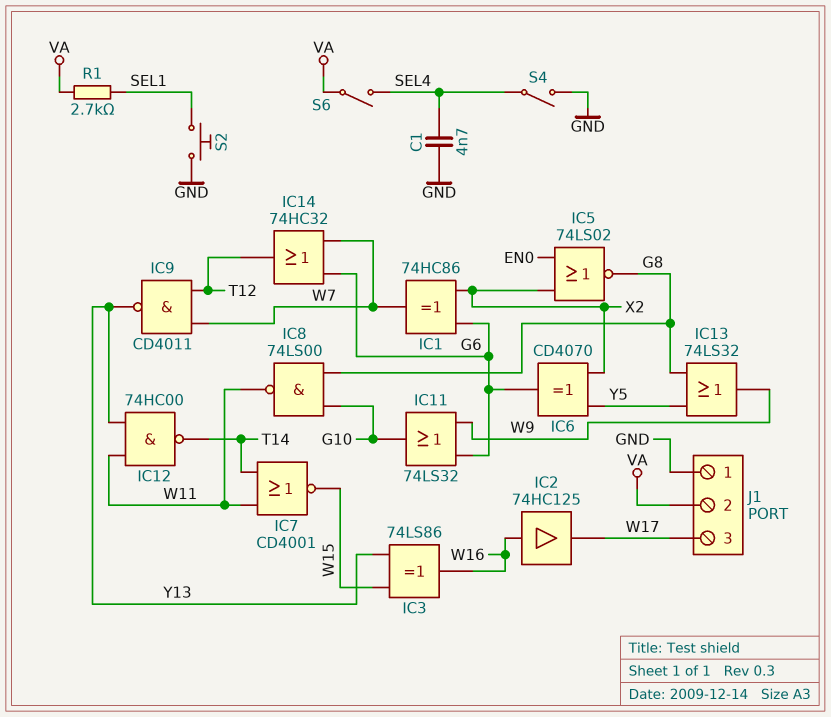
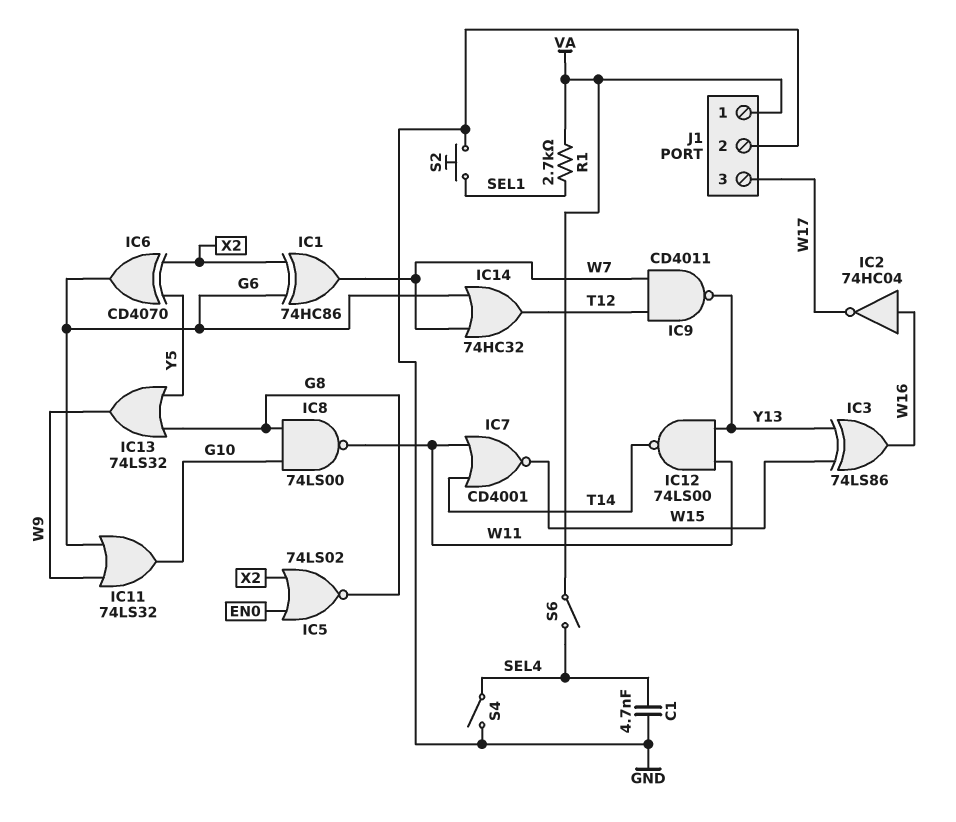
IC2: buffer 74HC125 (in W16, out W17) -> NOT 74HC04 (in W16, out W17)
IC12: NAND 74HC00 (in W11, in Y13, out T14) -> NAND 74LS00 (in W11, in Y13, out T14)
J1 pin 1: GND -> VA
J1 pin 2: VA -> GND

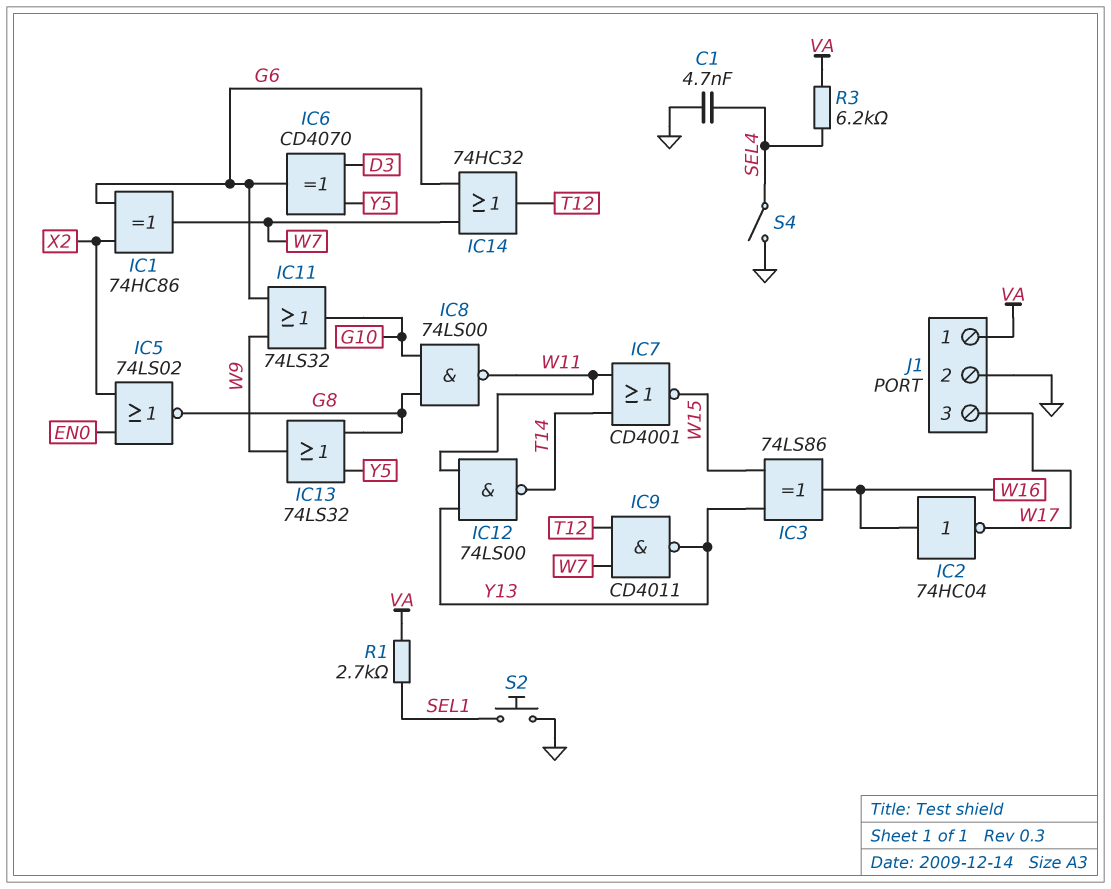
IC6: XOR CD4070 (in X2, in Y5, out G6) -> XOR CD4070 (in D3, in Y5, out G6)
R3: none -> 6.2k (SEL4, VA)
S6: switch (SEL4, VA) -> none

